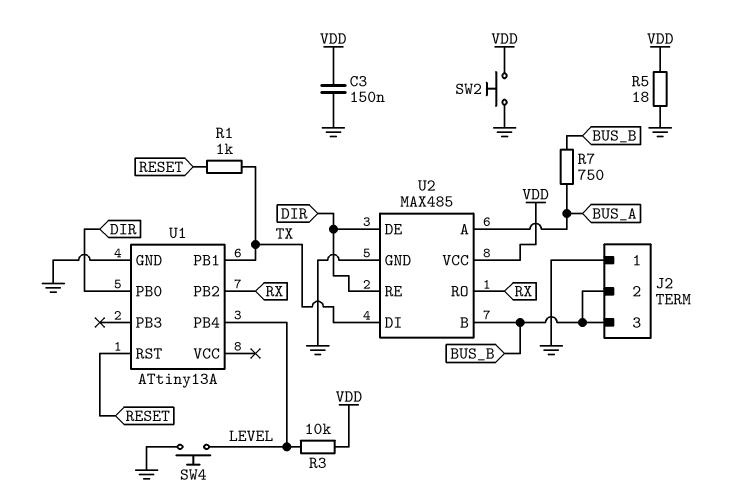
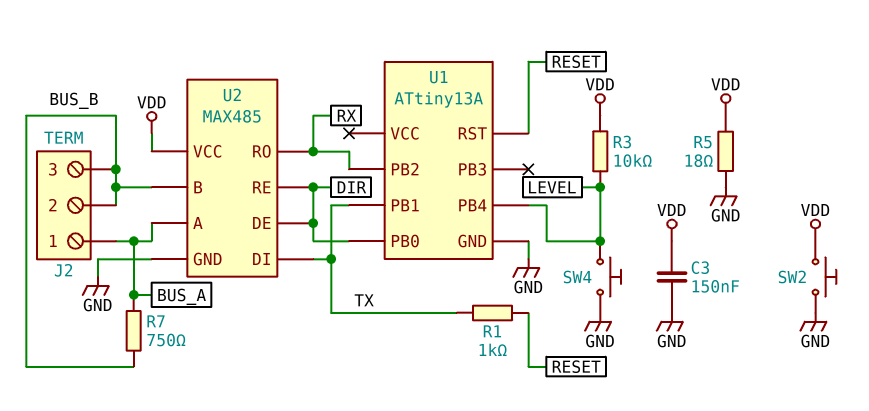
J2 pin 1: GND -> BUS_A

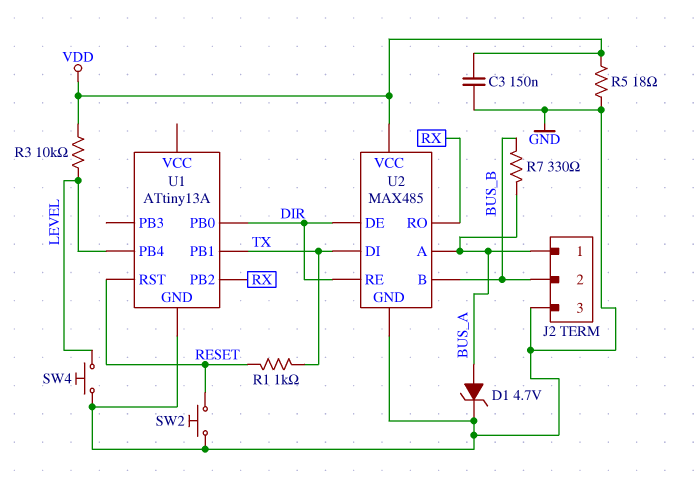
D1: none -> zener 4.7V (A BUS_A, K GND)
J2 pin 3: BUS_B -> GND
R7: 750 (BUS_A, BUS_B) -> 330 (BUS_A, BUS_B)
SW2: button (GND, VDD) -> button (GND, RESET)

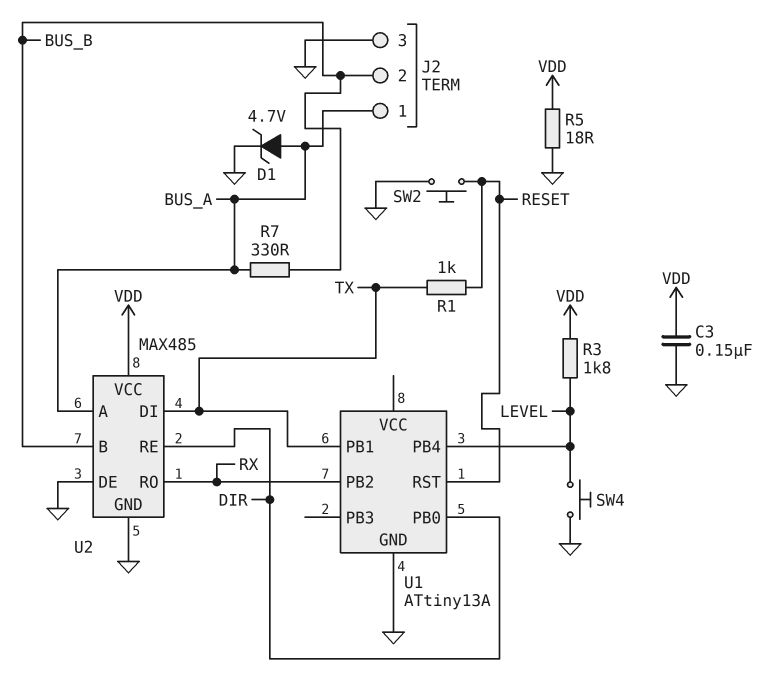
R3: 10k (LEVEL, VDD) -> 1.8k (LEVEL, VDD)
U2 pin DE: DIR -> GND

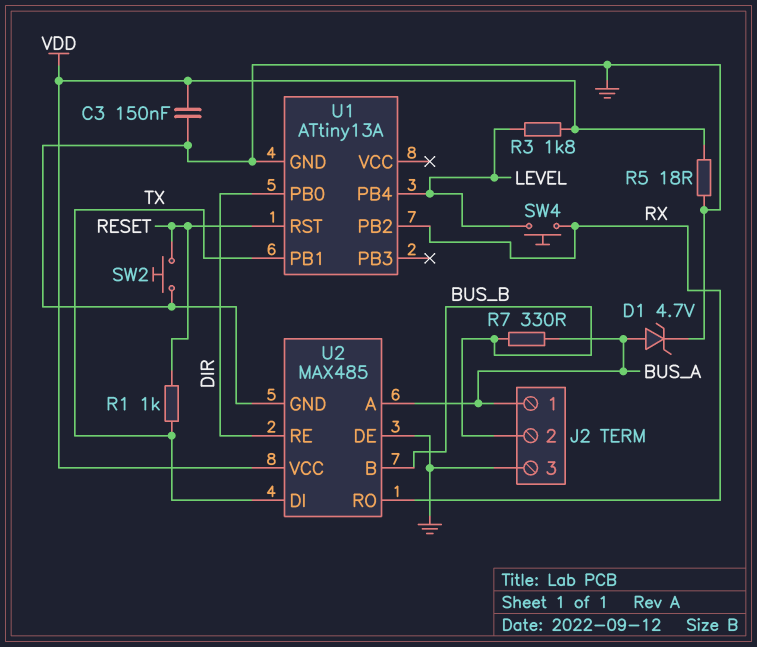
SW4: button (GND, LEVEL) -> button (LEVEL, RX)

